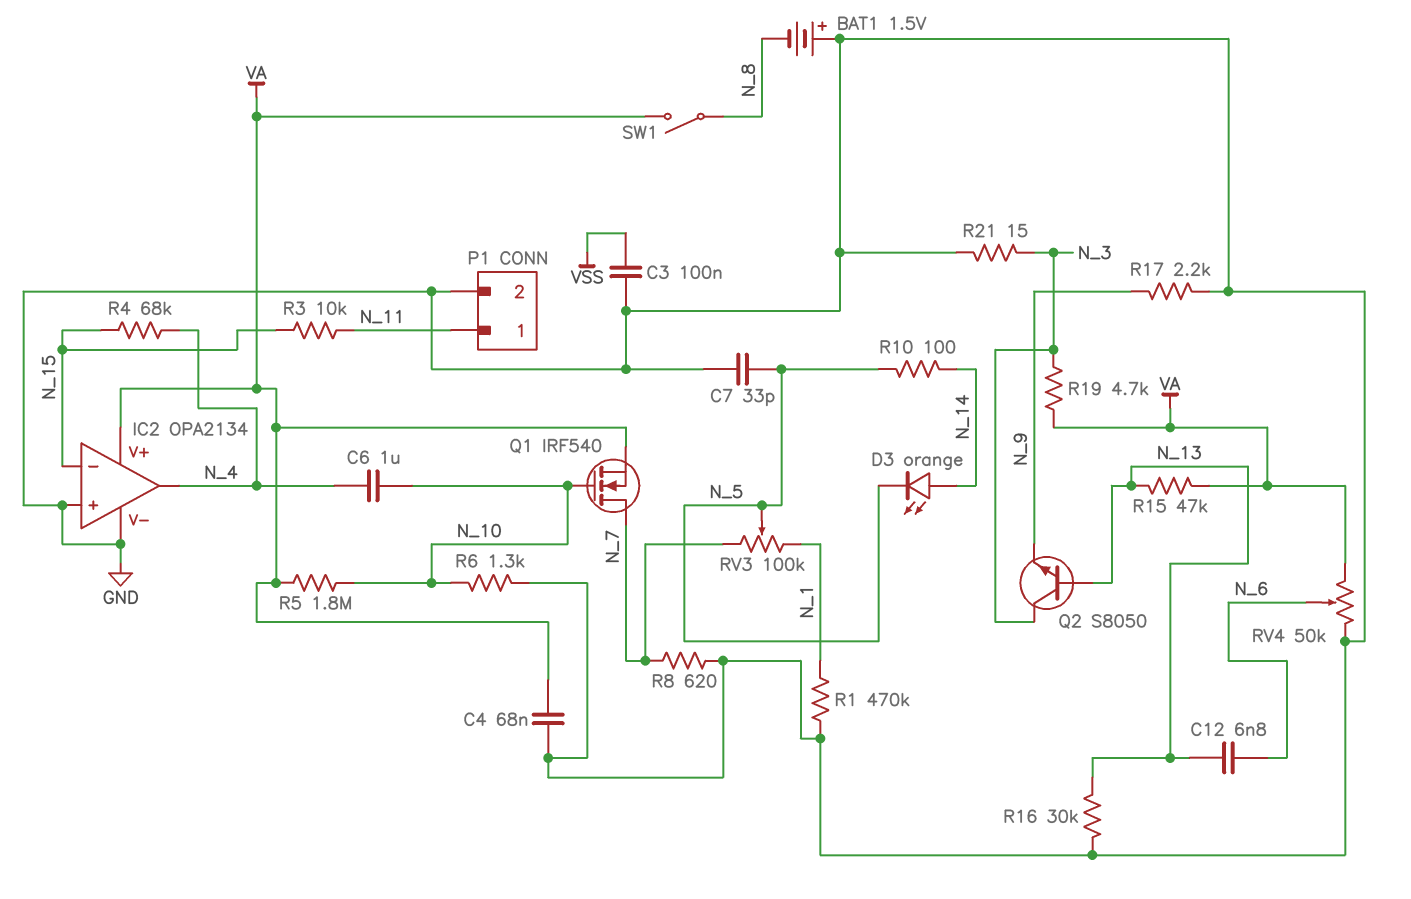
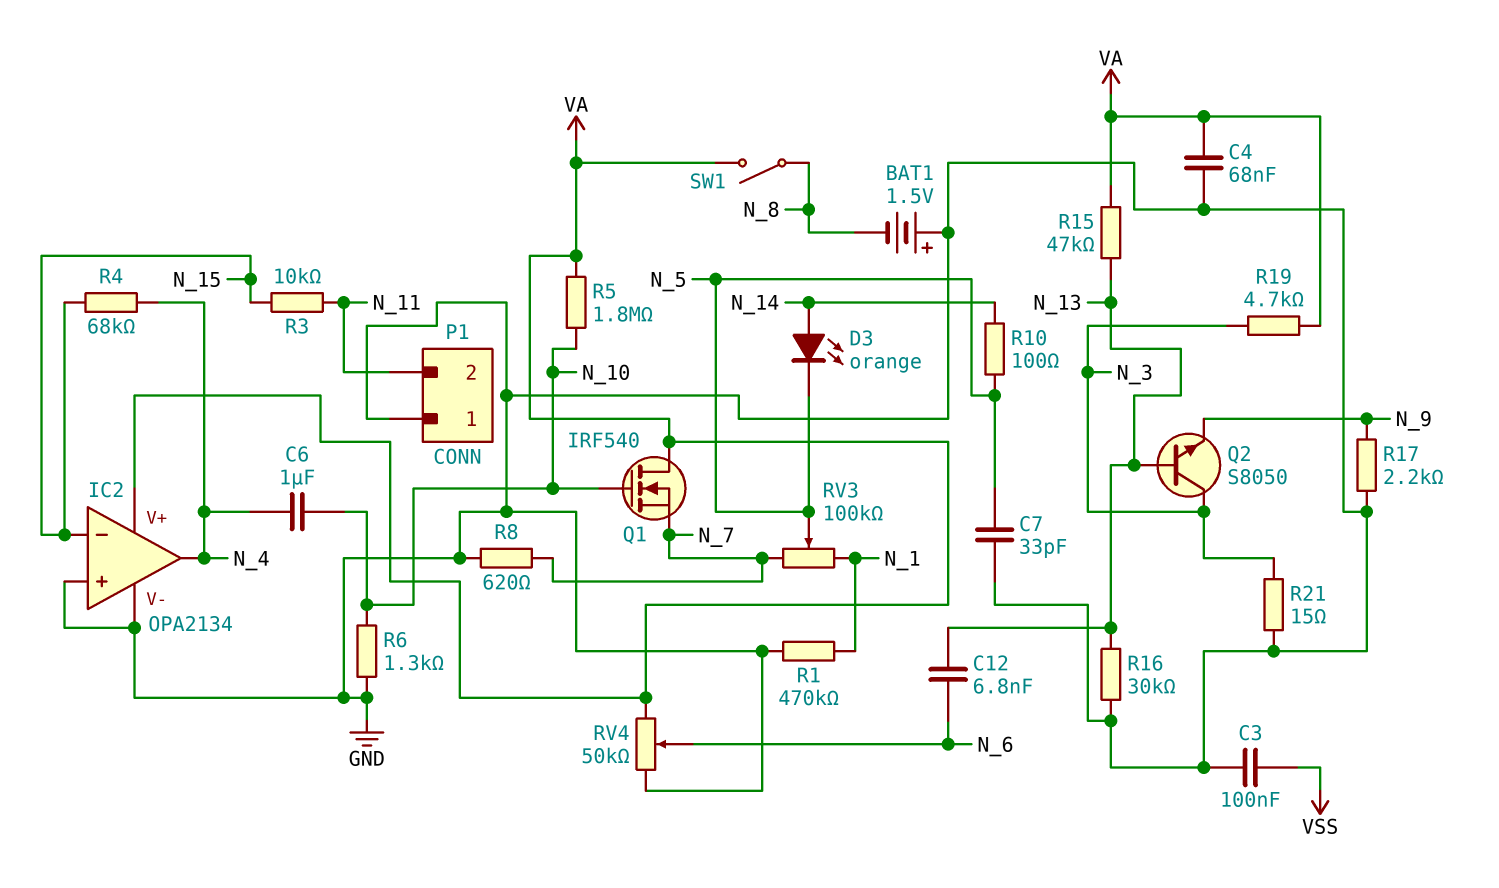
P1 pin 1: N_11 -> GND
P1 pin 2: GND -> N_11
Q1: NMOS IRF540 (G N_10, D N_7, S VA) -> NMOS IRF540 (G N_10, D VA, S N_7)

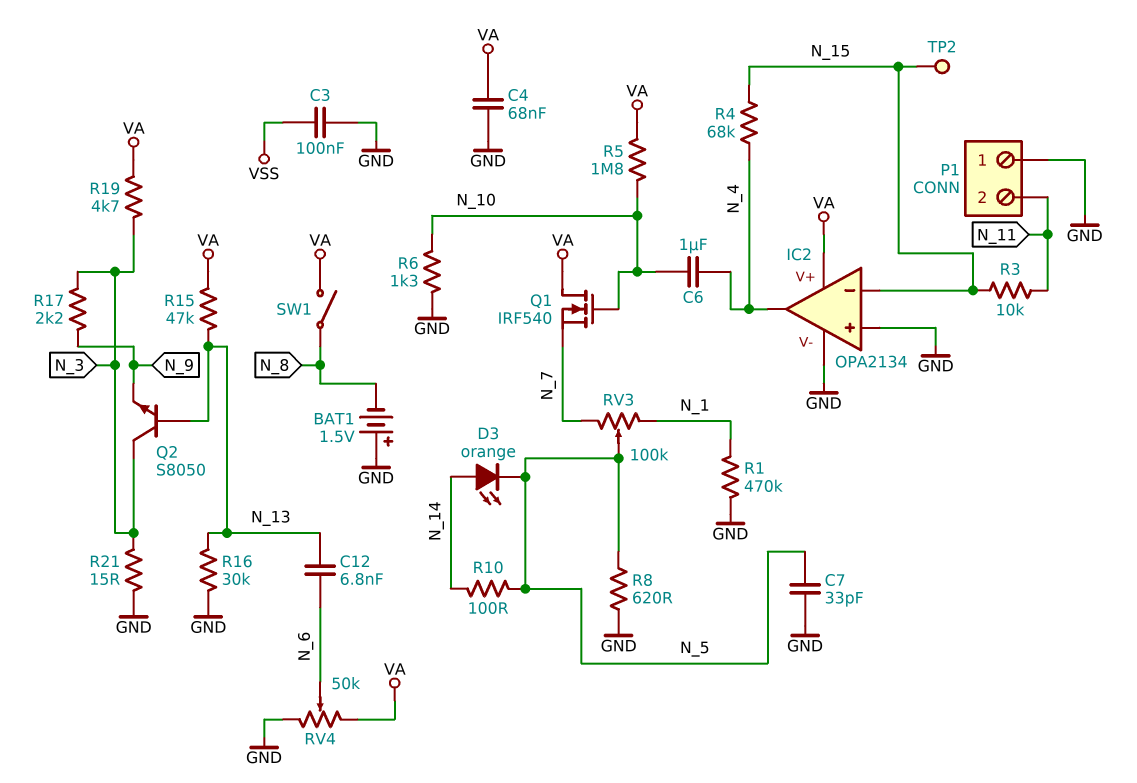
R8: 620 (GND, N_7) -> 620 (GND, N_5)
R17: 2.2k (GND, N_9) -> 2.2k (N_3, N_9)
TP2: none -> test point (N_15)

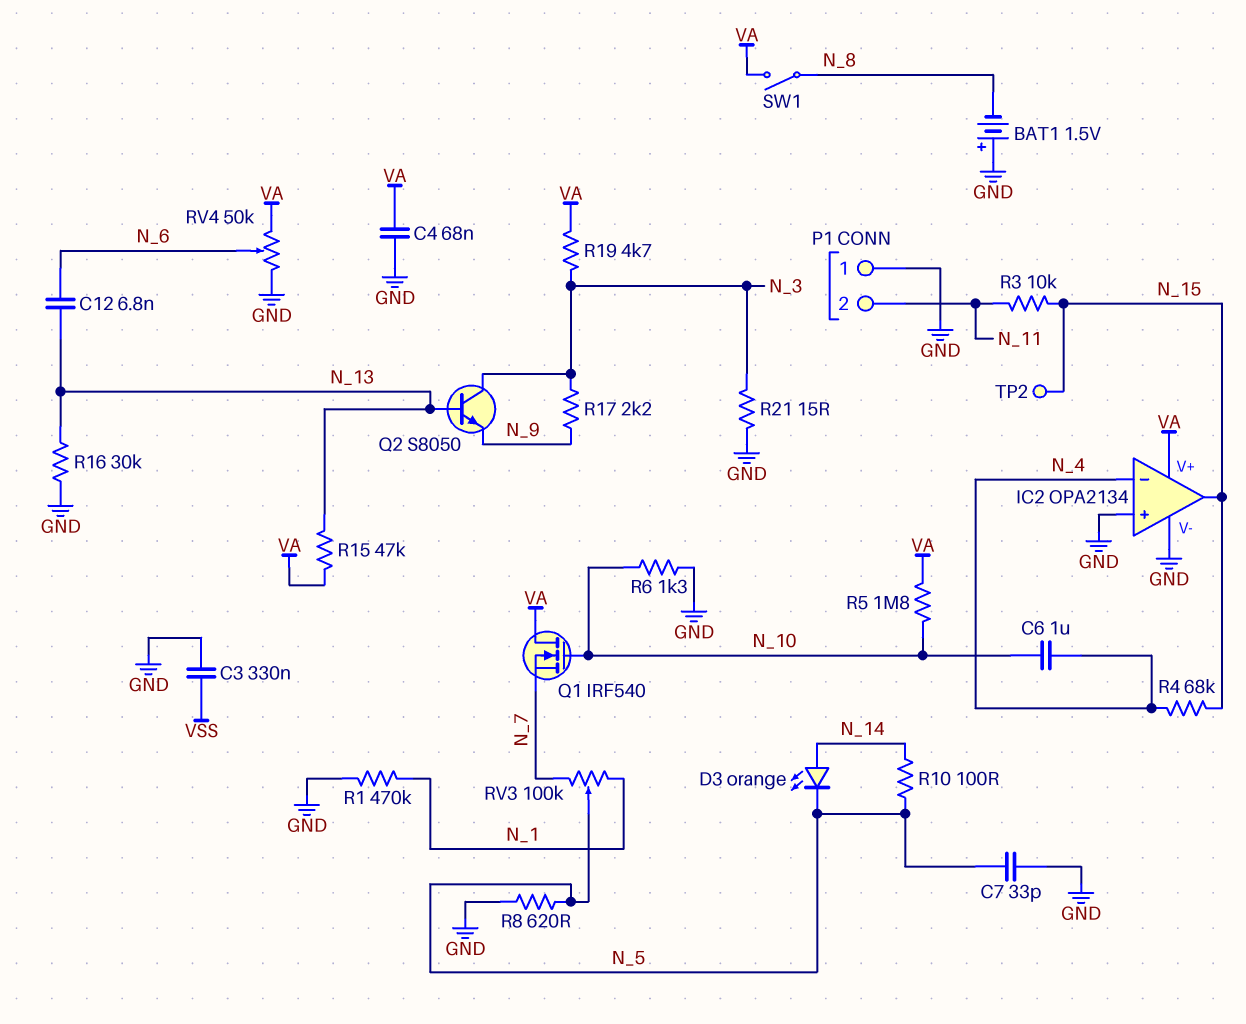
C3: 100nF (GND, VSS) -> 330nF (GND, VSS)
IC2 pin in-: N_15 -> N_4
IC2 pin out: N_4 -> N_15

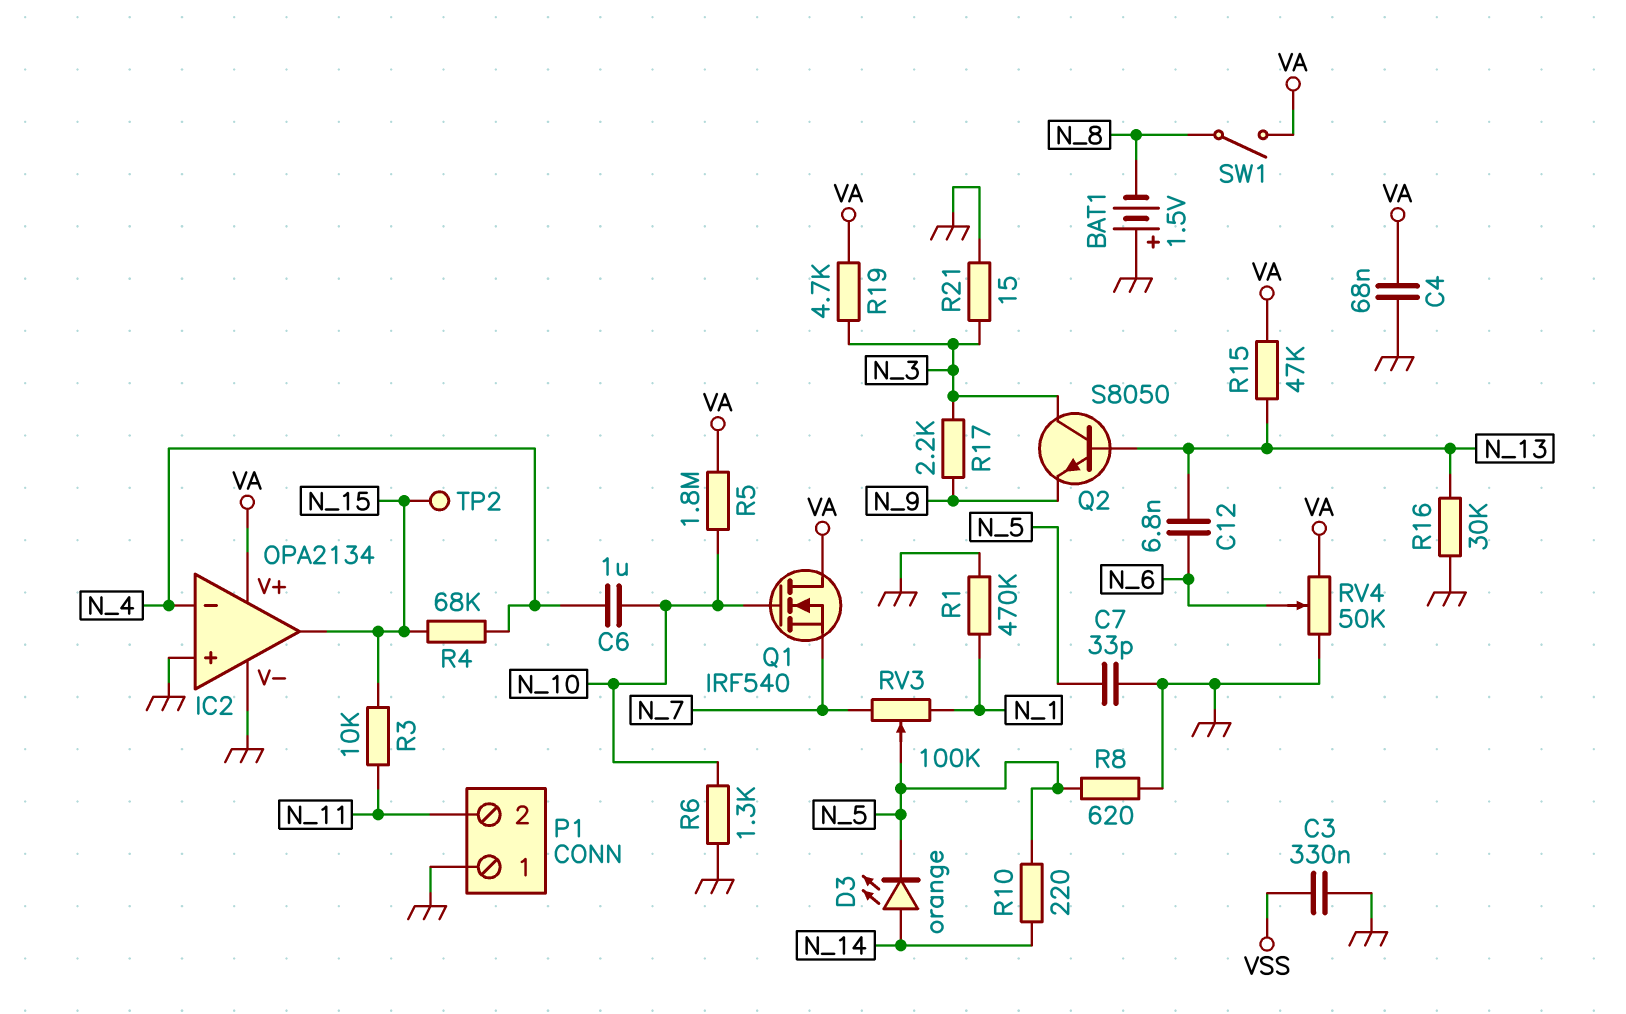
R10: 100 (N_5, N_14) -> 220 (N_5, N_14)

